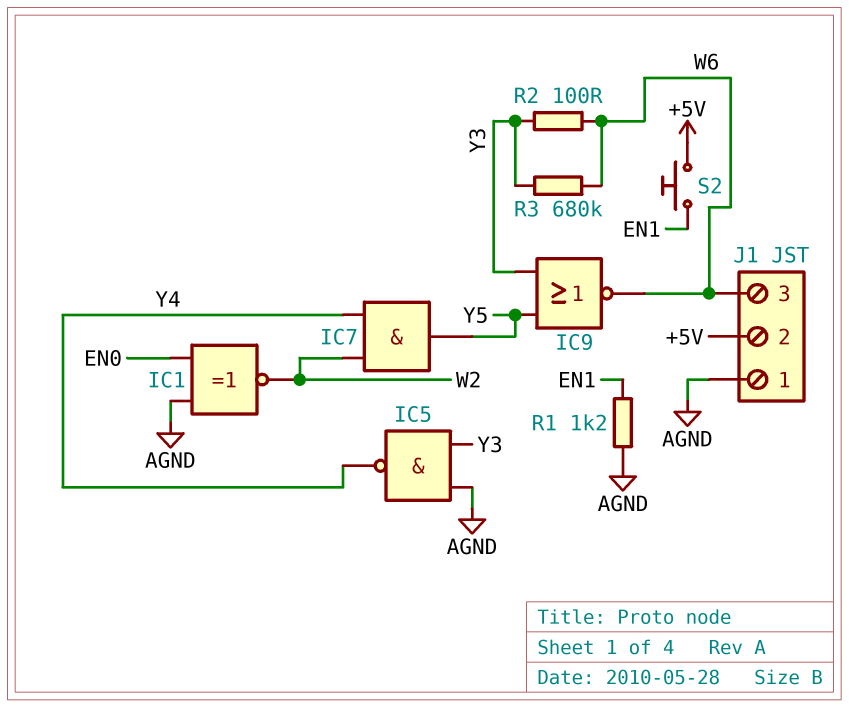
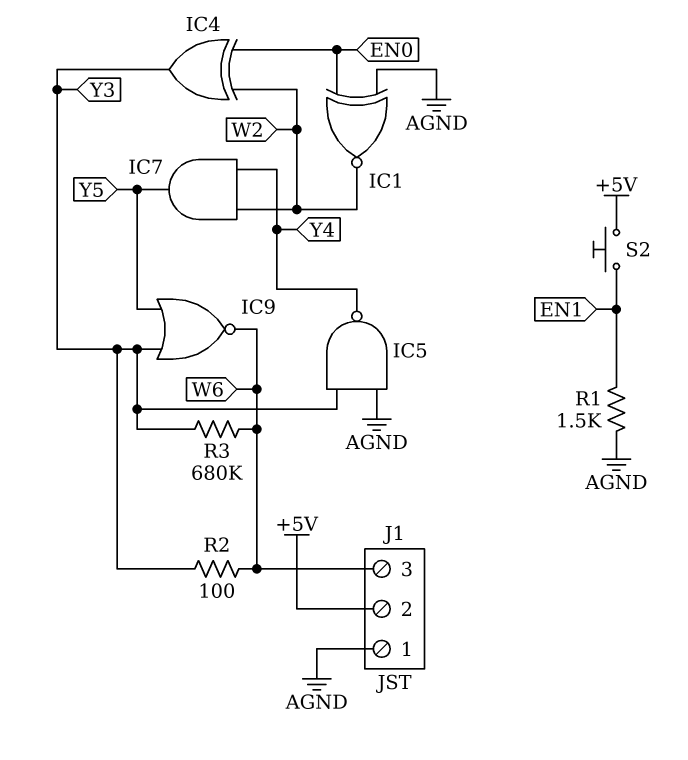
IC4: none -> XOR (in EN0, in W2, out Y3)
R1: 1.2k (AGND, EN1) -> 1.5k (AGND, EN1)

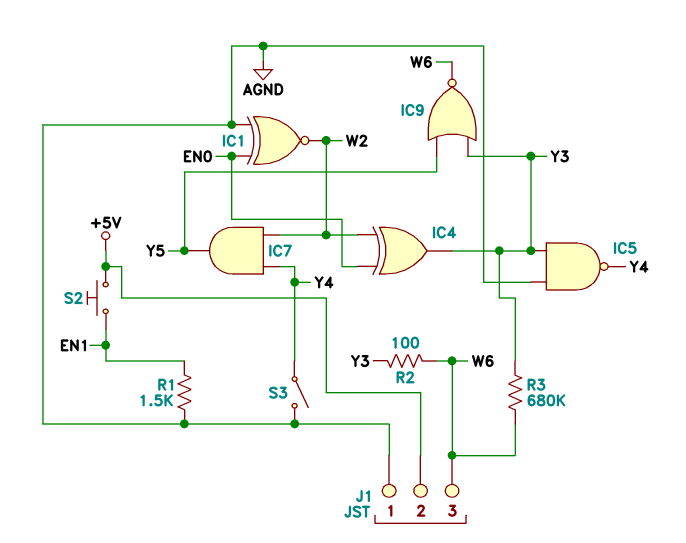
S3: none -> switch (AGND, Y4)

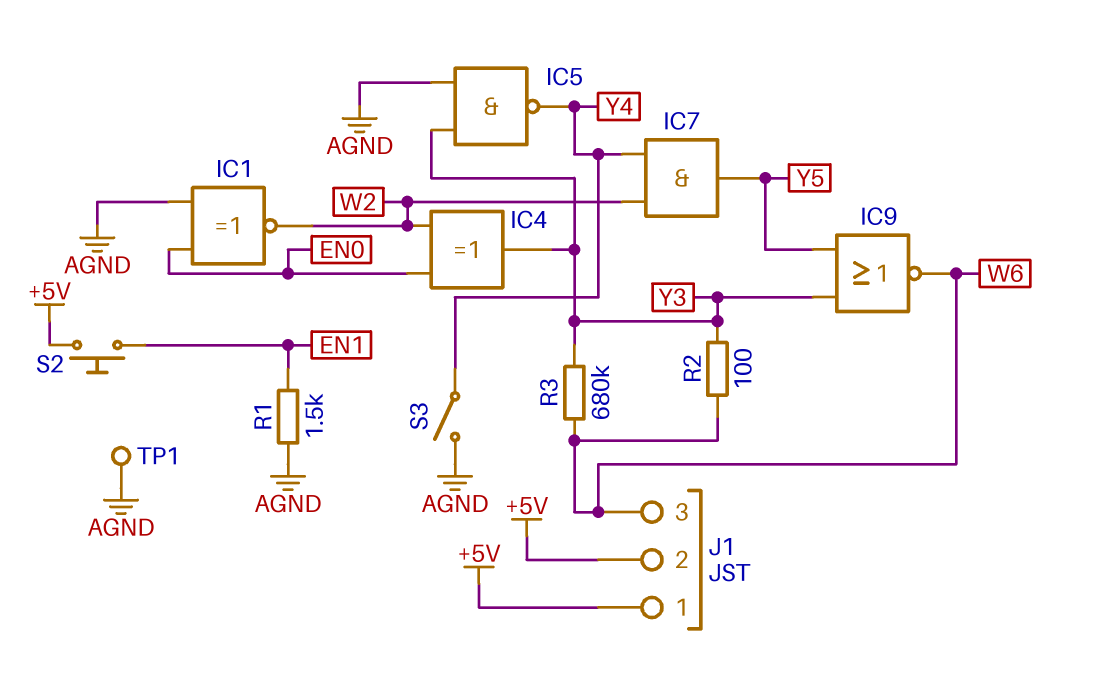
J1 pin 1: AGND -> +5V
TP1: none -> test point (AGND)

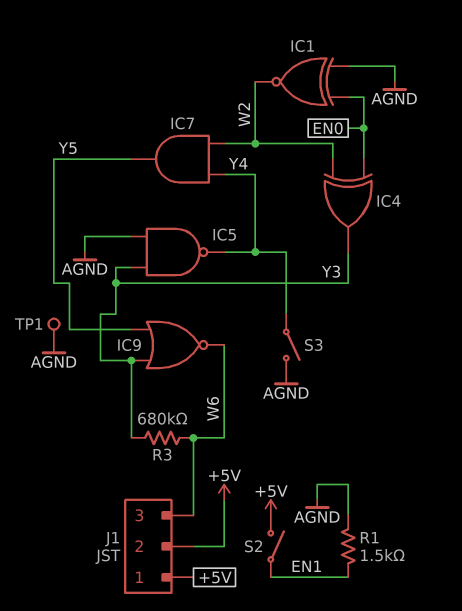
R2: 100 (W6, Y3) -> none
S2: button (+5V, EN1) -> switch (+5V, EN1)

